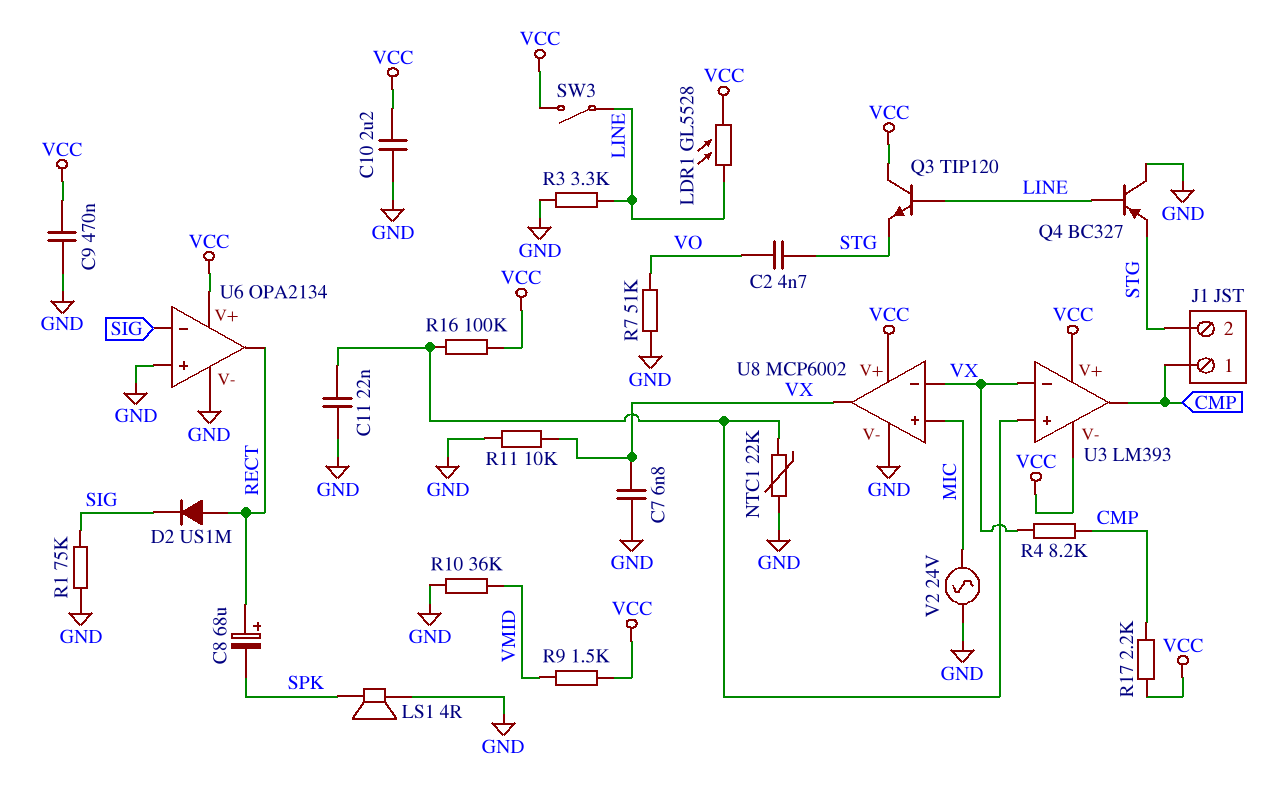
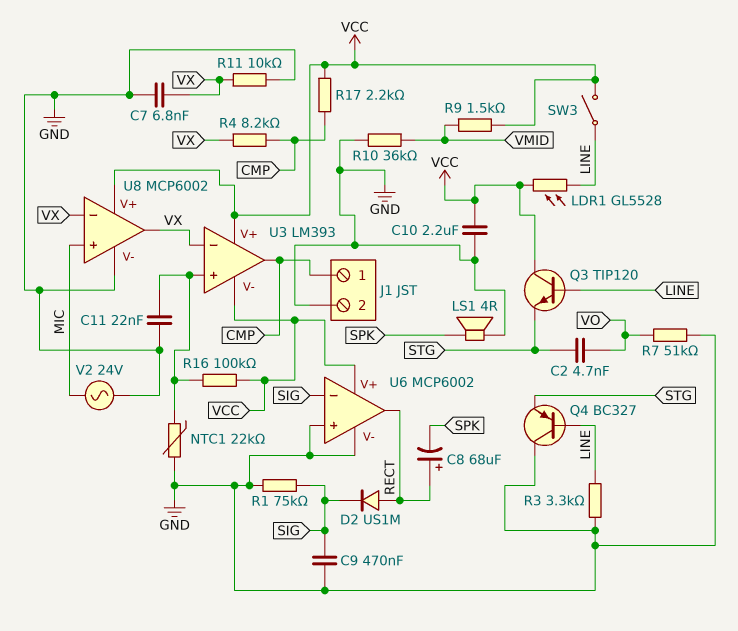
C9: 470nF (GND, VCC) -> 470nF (GND, SIG)
J1 pin 2: STG -> GND
U6: OPA2134 -> MCP6002

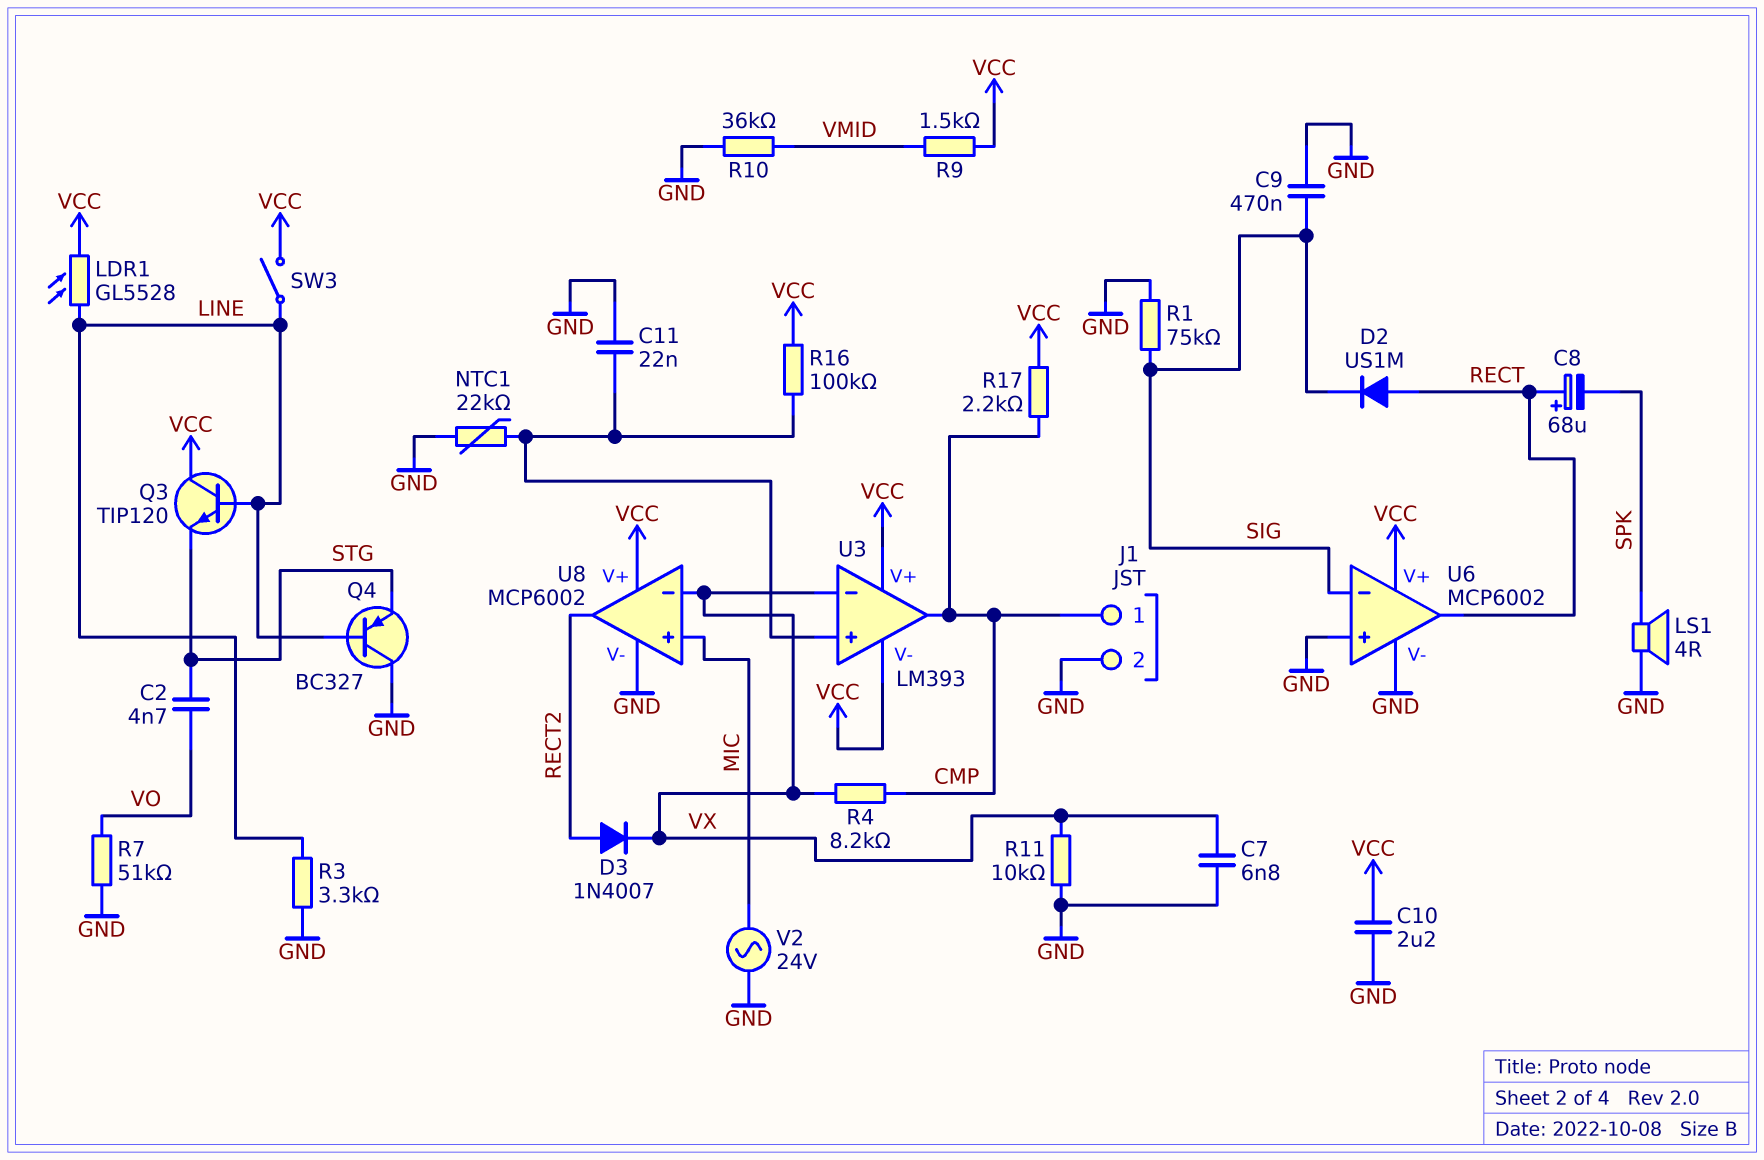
D3: none -> diode 1N4007 (A RECT2, K VX)
U8 pin out: VX -> RECT2

